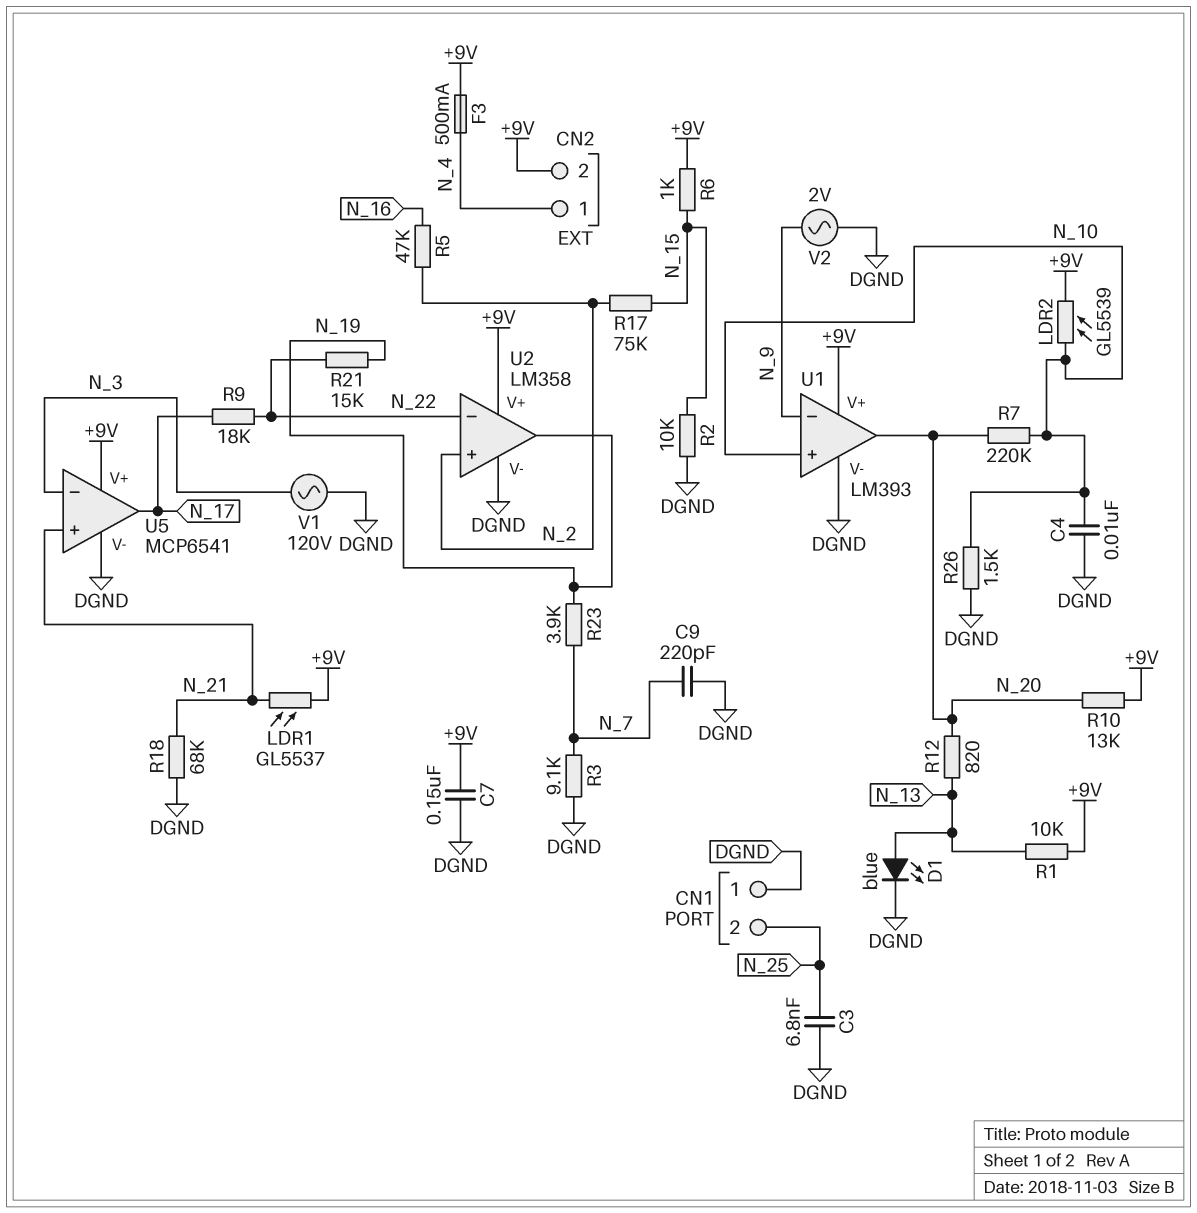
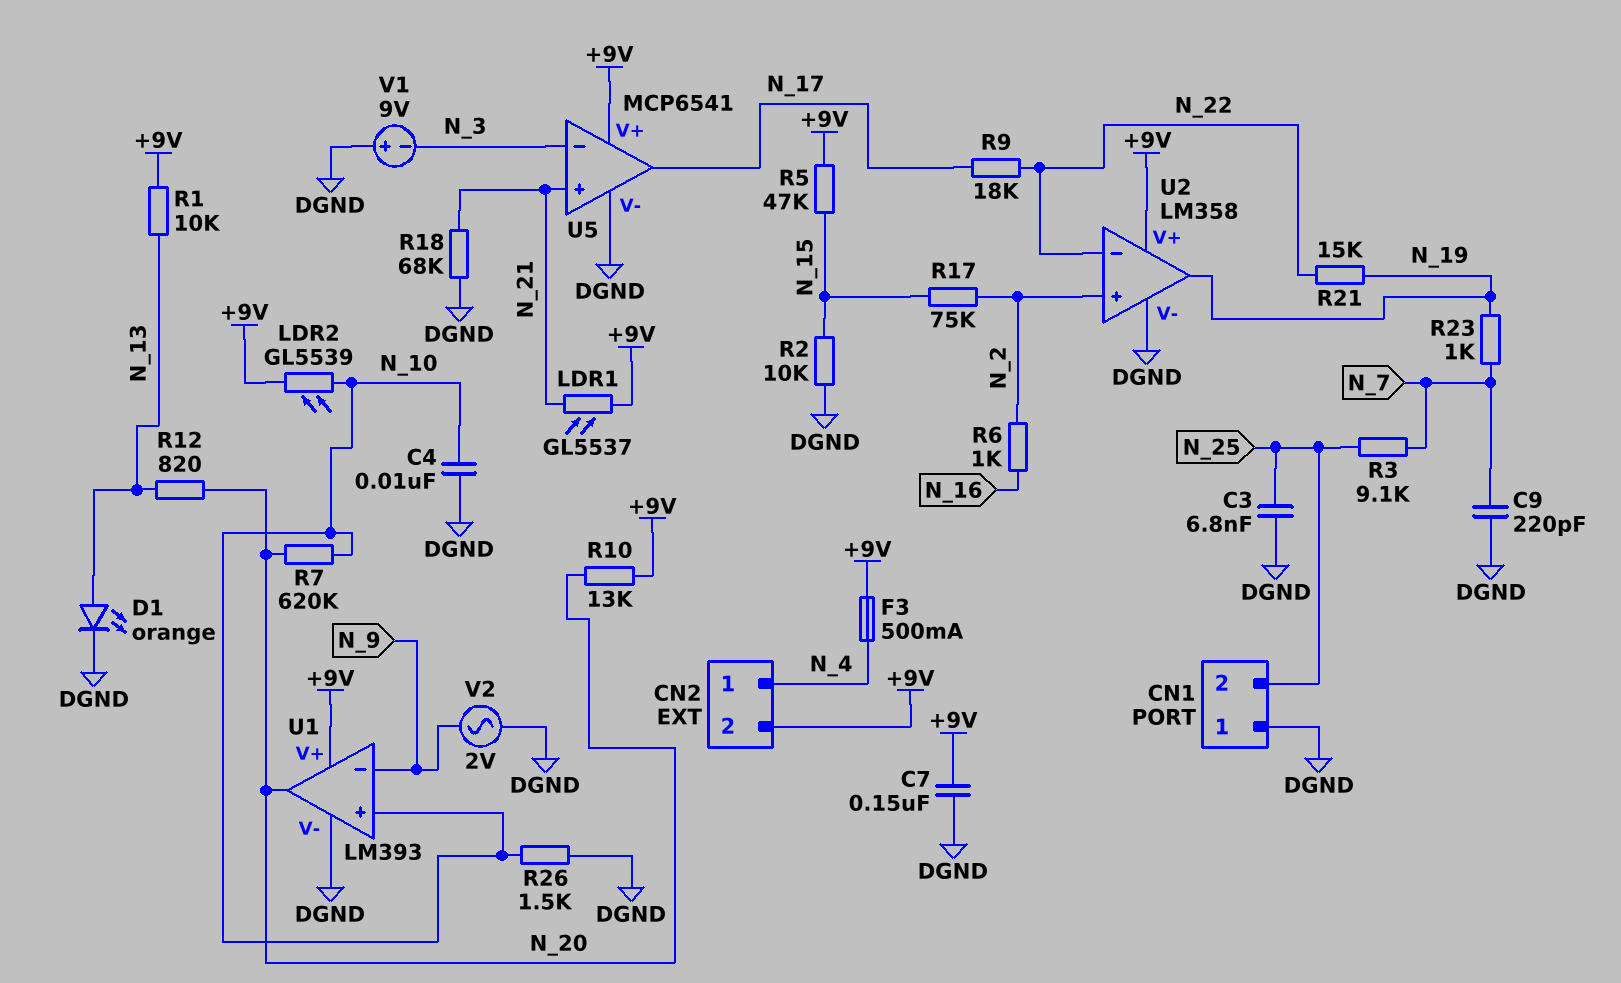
D1: LED blue (A N_13, K DGND) -> LED orange (A N_13, K DGND)
R3: 9.1k (DGND, N_7) -> 9.1k (N_7, N_25)
R5: 47k (N_2, N_16) -> 47k (+9V, N_15)
R6: 1k (+9V, N_15) -> 1k (N_2, N_16)
R7: 220k (N_10, N_20) -> 620k (N_10, N_20)
R23: 3.9k (N_7, N_19) -> 1k (N_7, N_19)
V1: AC 120V (DGND, N_3) -> 9V (plus DGND, minus N_3)

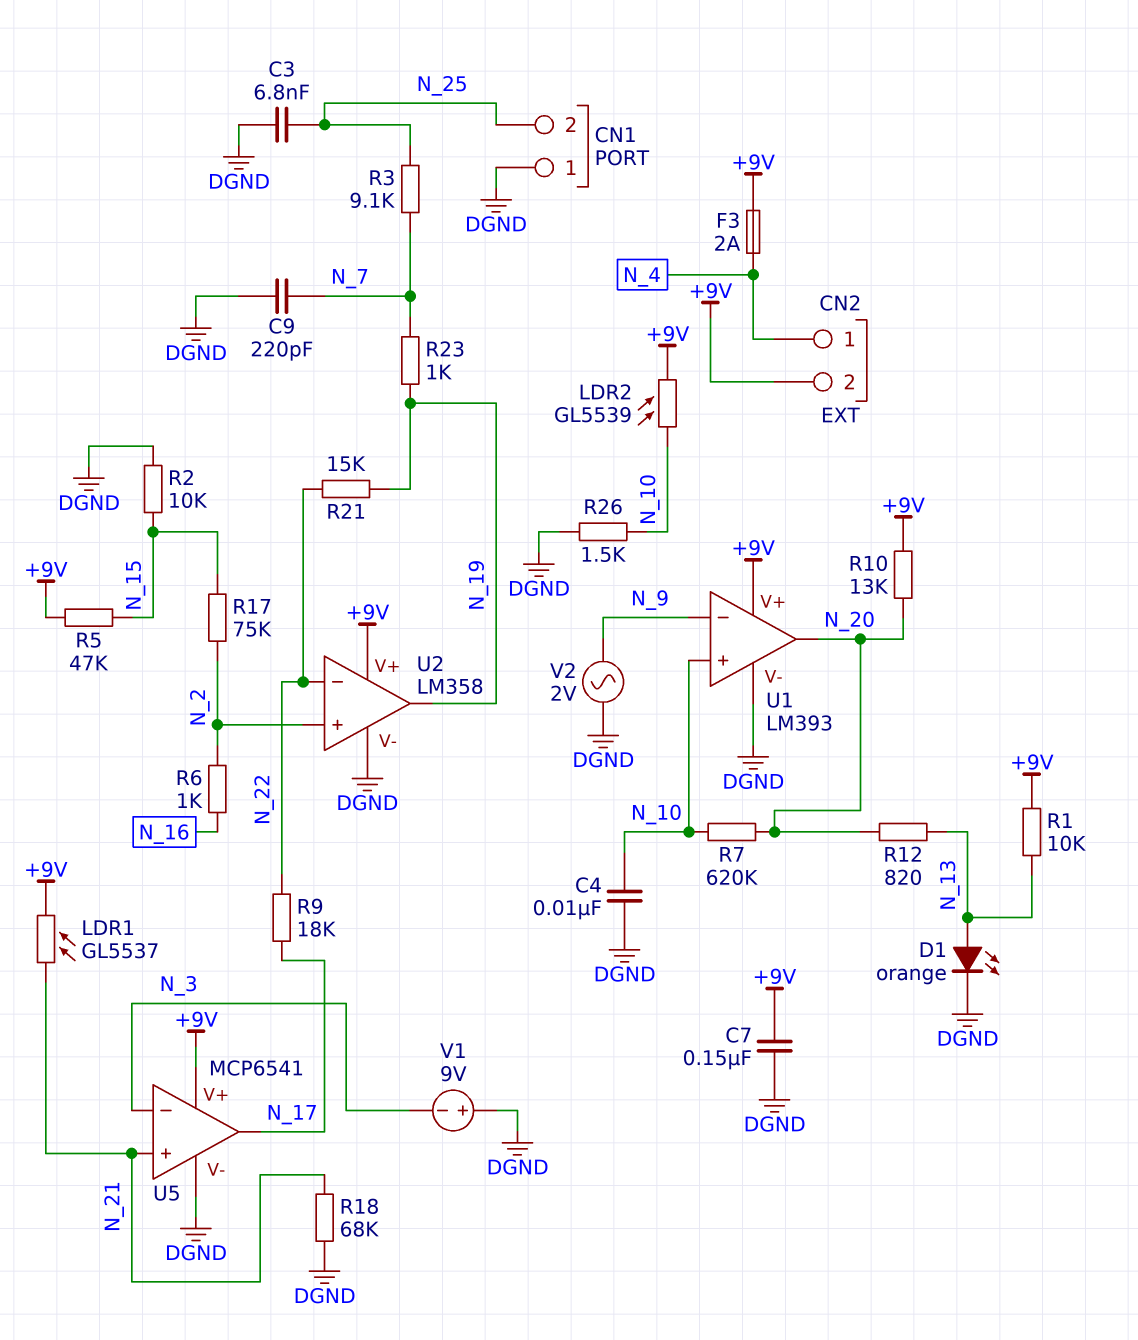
F3: 500mA (+9V, N_4) -> 2A (+9V, N_4)

